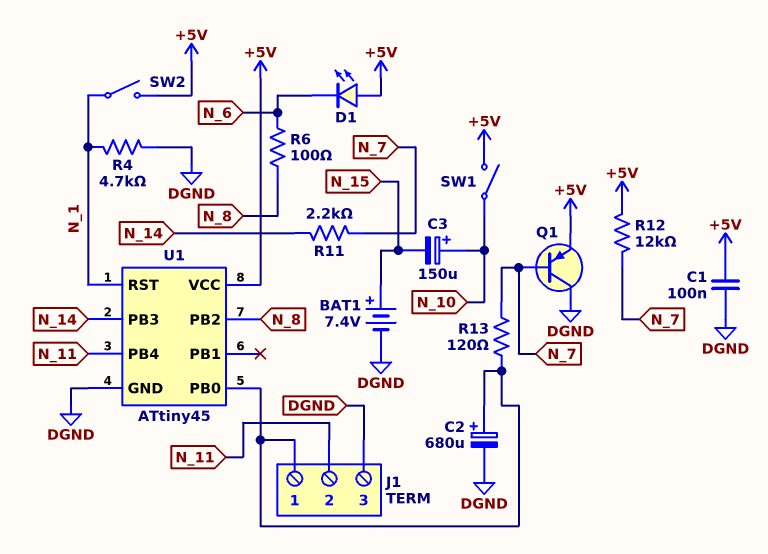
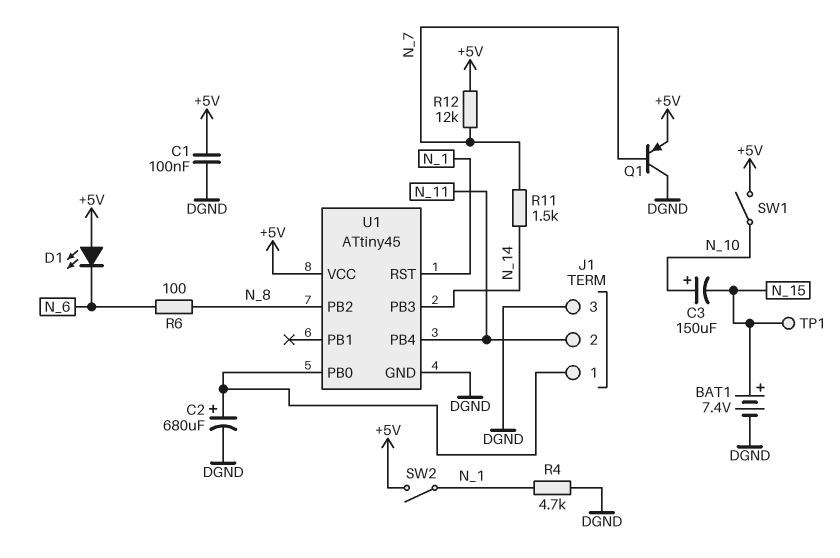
R11: 2.2k (N_7, N_14) -> 1.5k (N_7, N_14)
R13: 120 (J1/1, N_7) -> none
TP1: none -> test point (N_15)

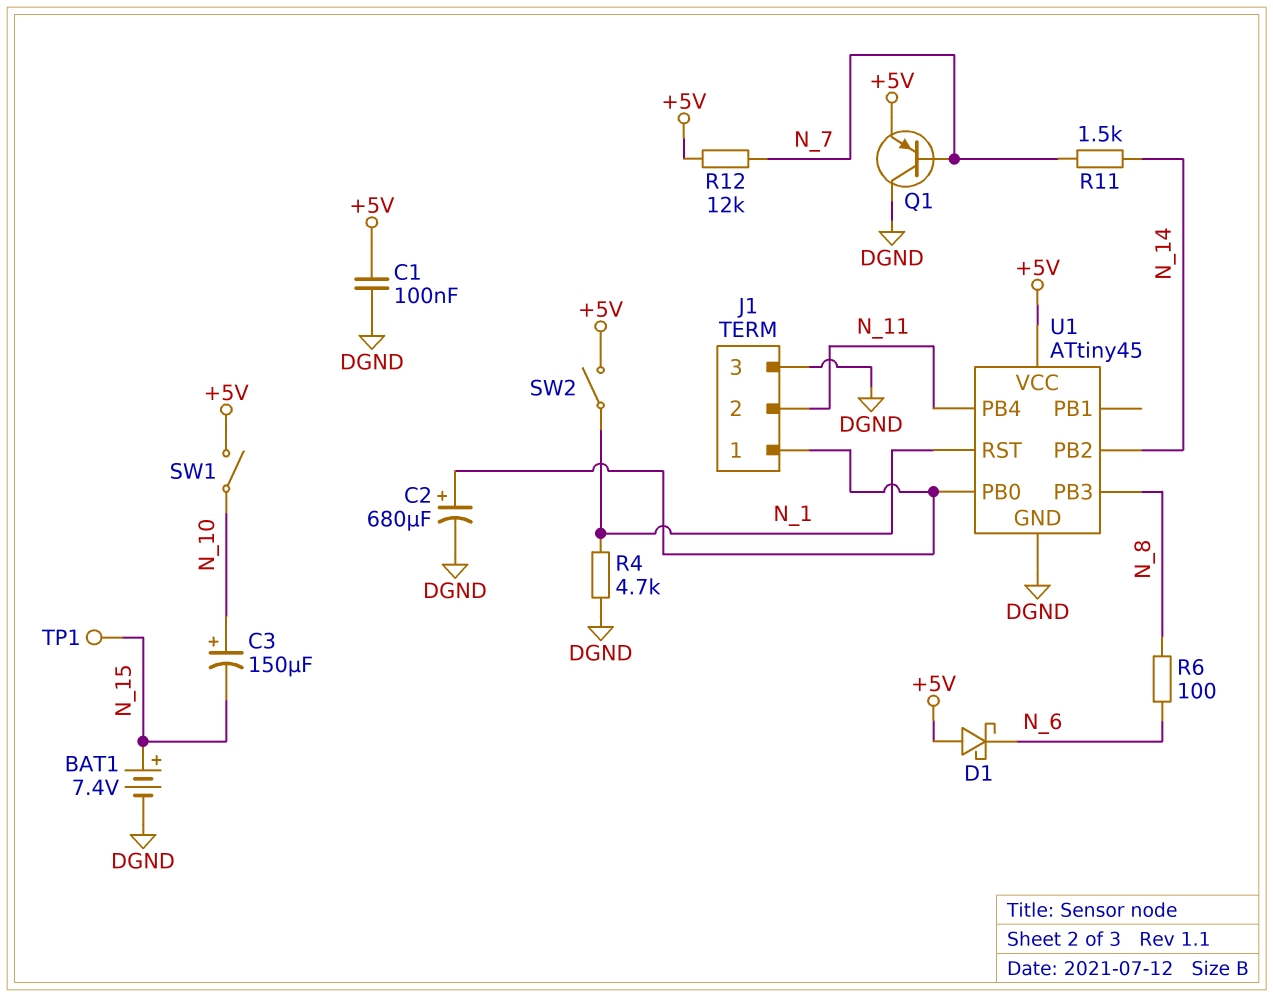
D1: LED (A +5V, K N_6) -> schottky (A +5V, K N_6)
U1 pin PB2: N_8 -> N_14
U1 pin PB3: N_14 -> N_8

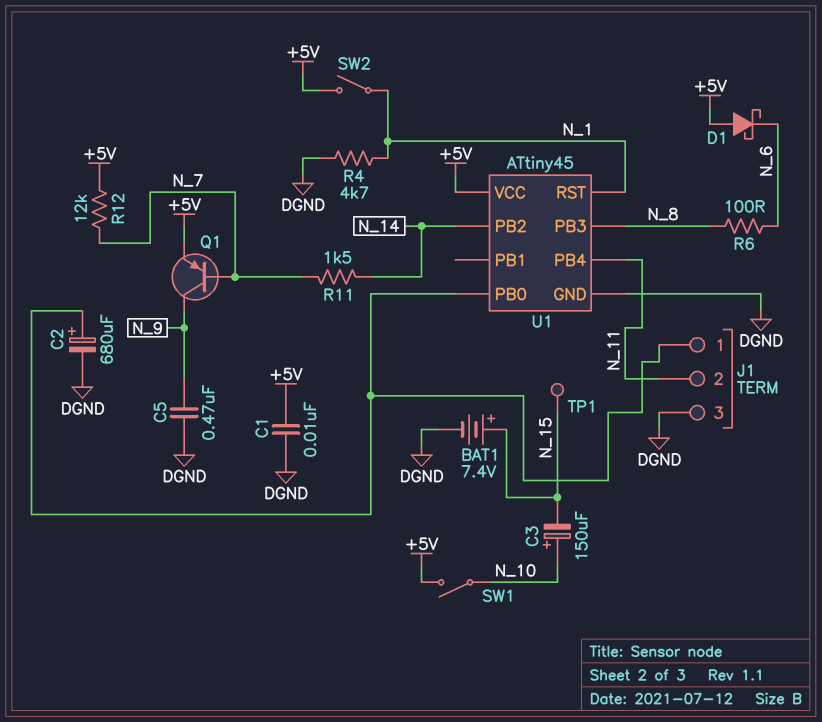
C1: 100nF (+5V, DGND) -> 10nF (+5V, DGND)
C5: none -> 470nF (DGND, N_9)
Q1: PNP (B N_7, C DGND, E +5V) -> PNP (B N_7, C N_9, E +5V)

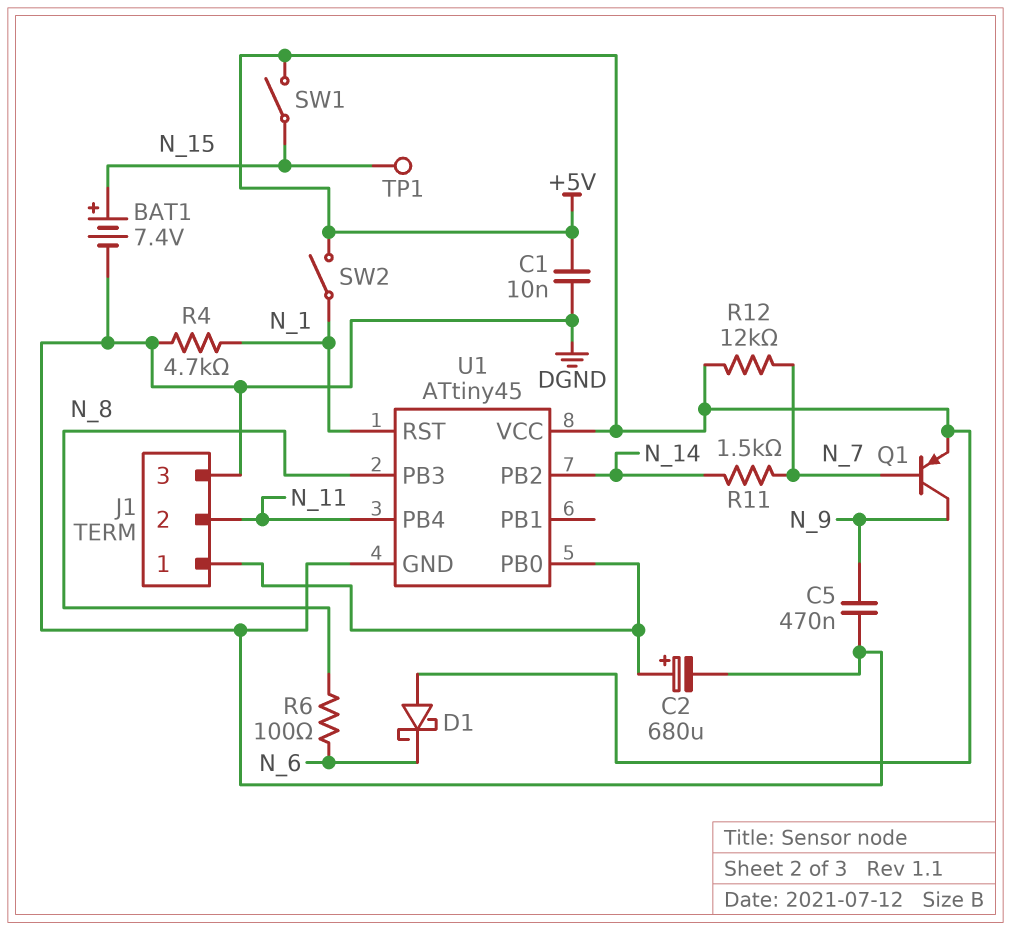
C3: 150uF (plus N_10, minus N_15) -> none
SW1: switch (+5V, N_10) -> switch (+5V, N_15)

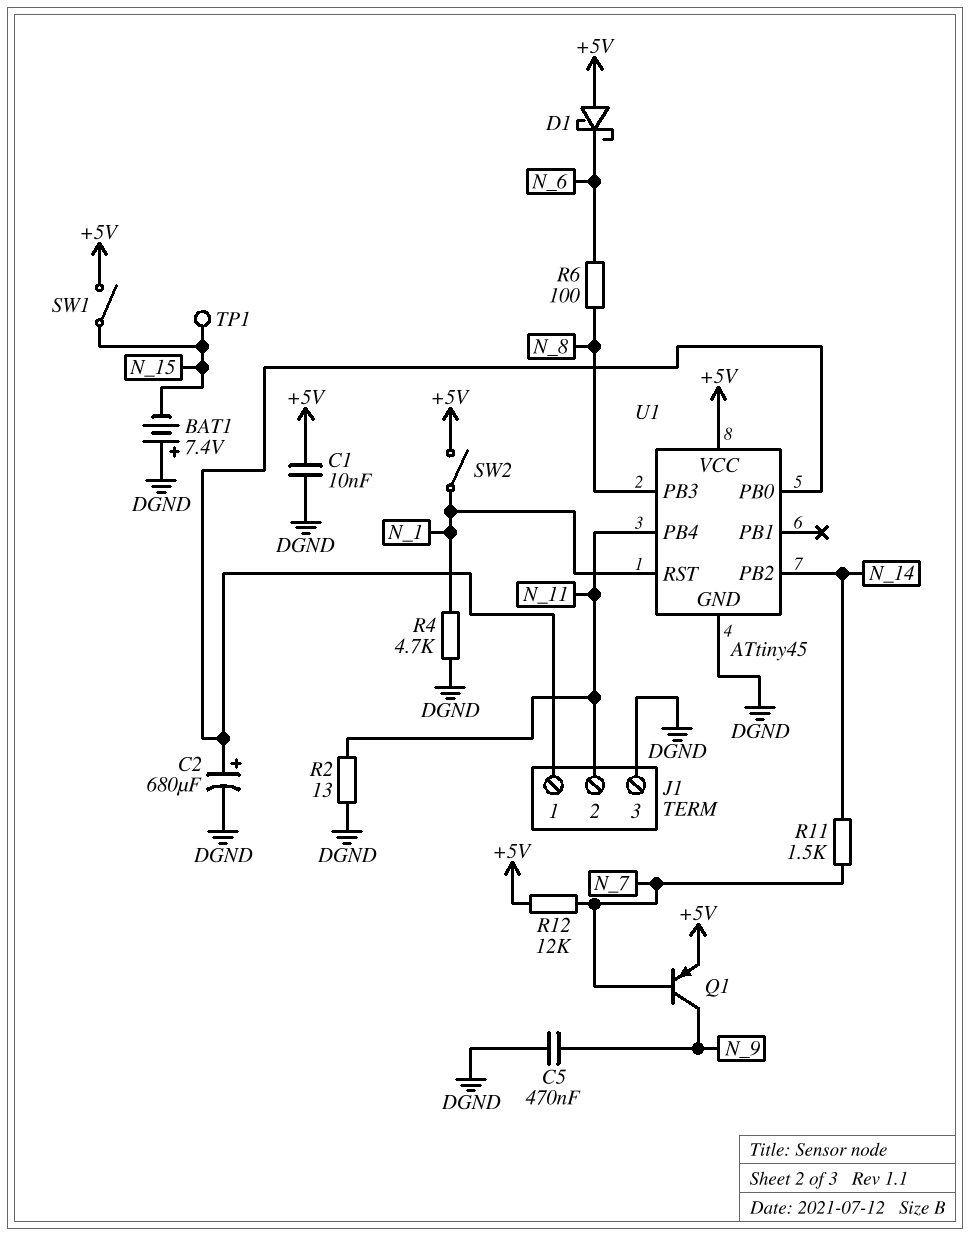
BAT1: 7.4V (plus N_15, minus DGND) -> 7.4V (plus DGND, minus N_15)
R2: none -> 13 (DGND, N_11)

